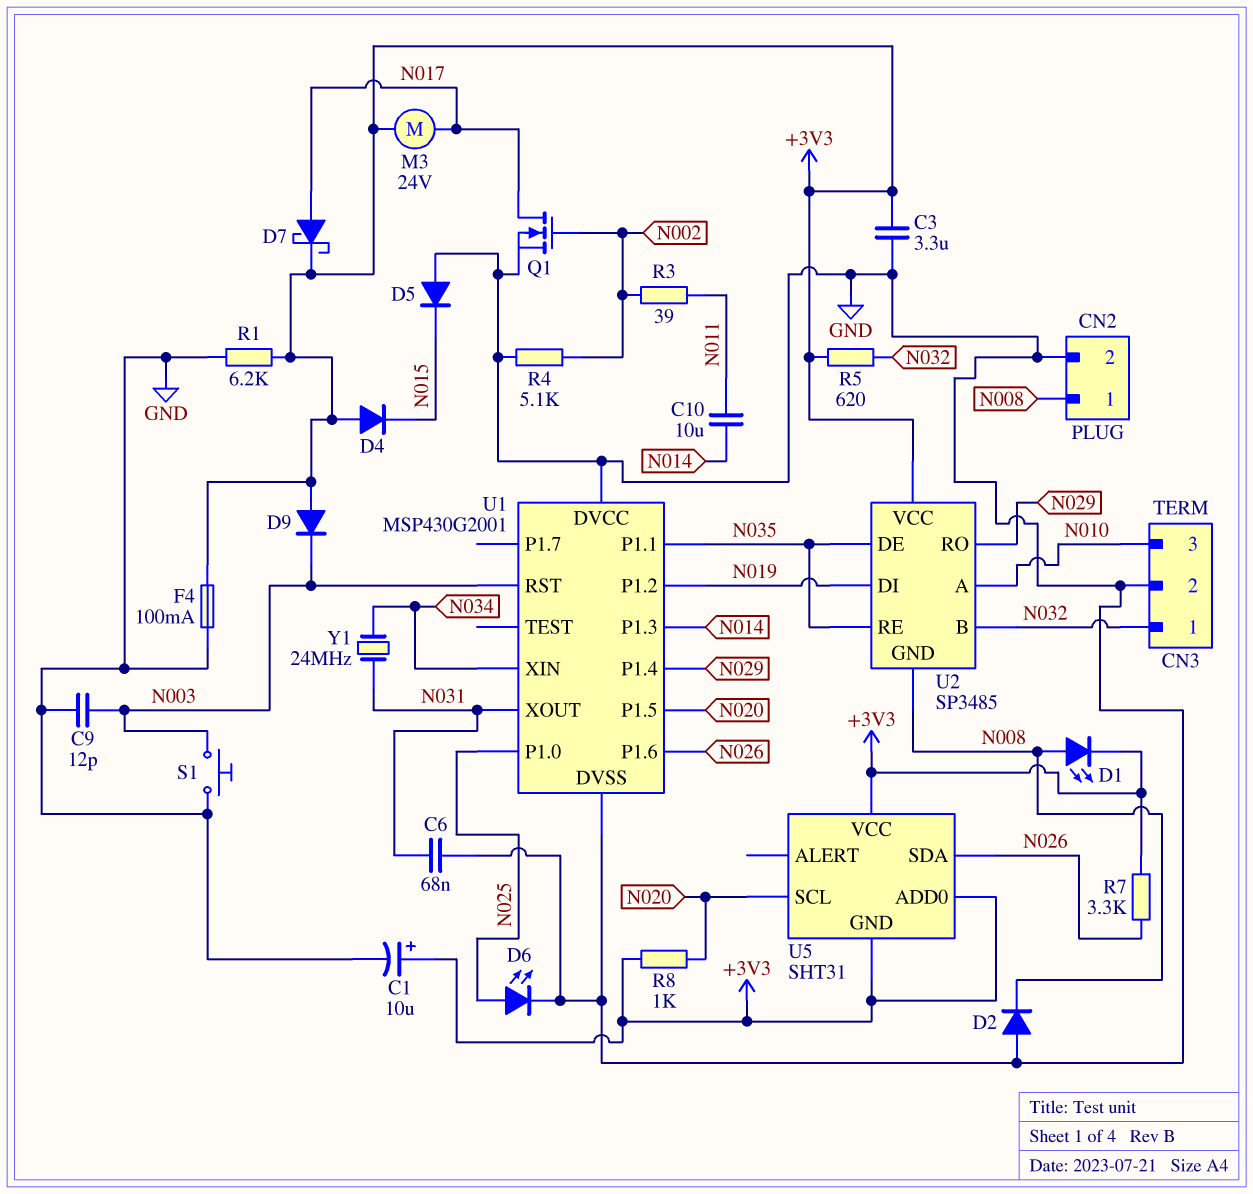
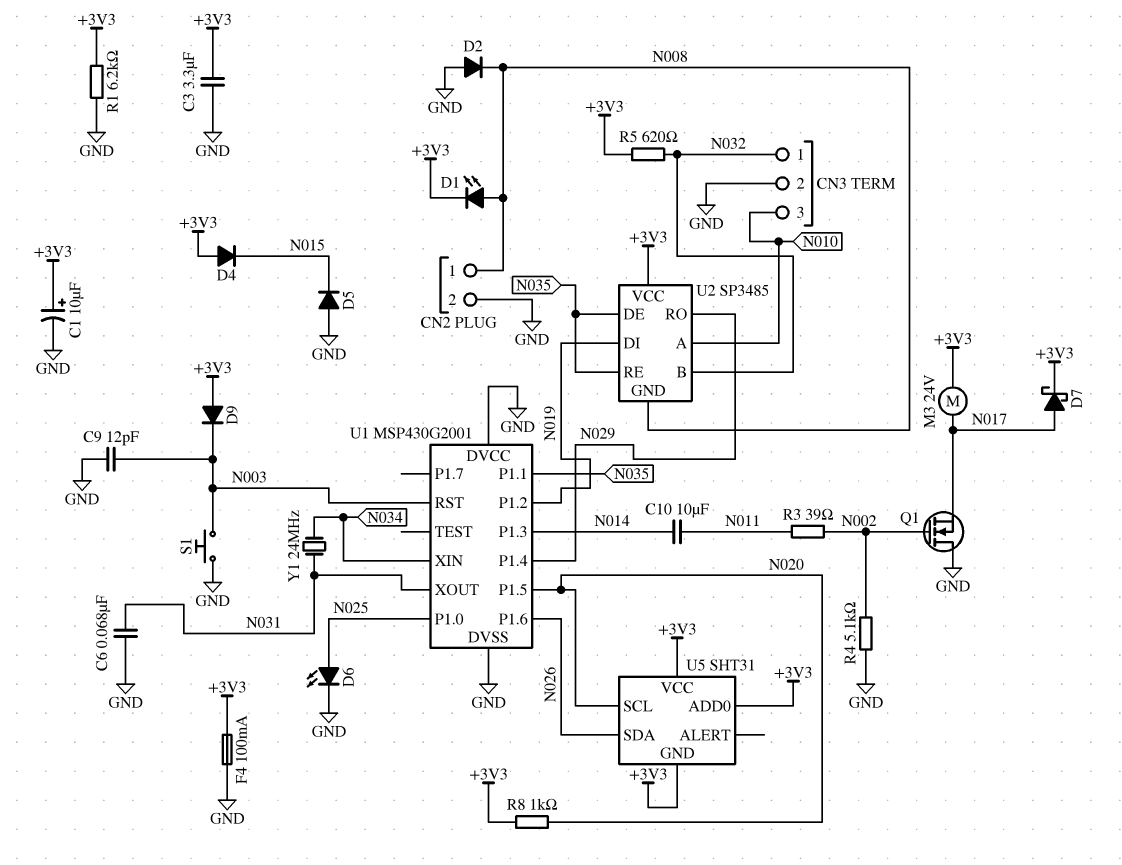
Q1: NMOS (G N002, D N017, S GND) -> NMOS (G N002, D GND, S N017)
R7: 3.3k (+3V3, N026) -> none

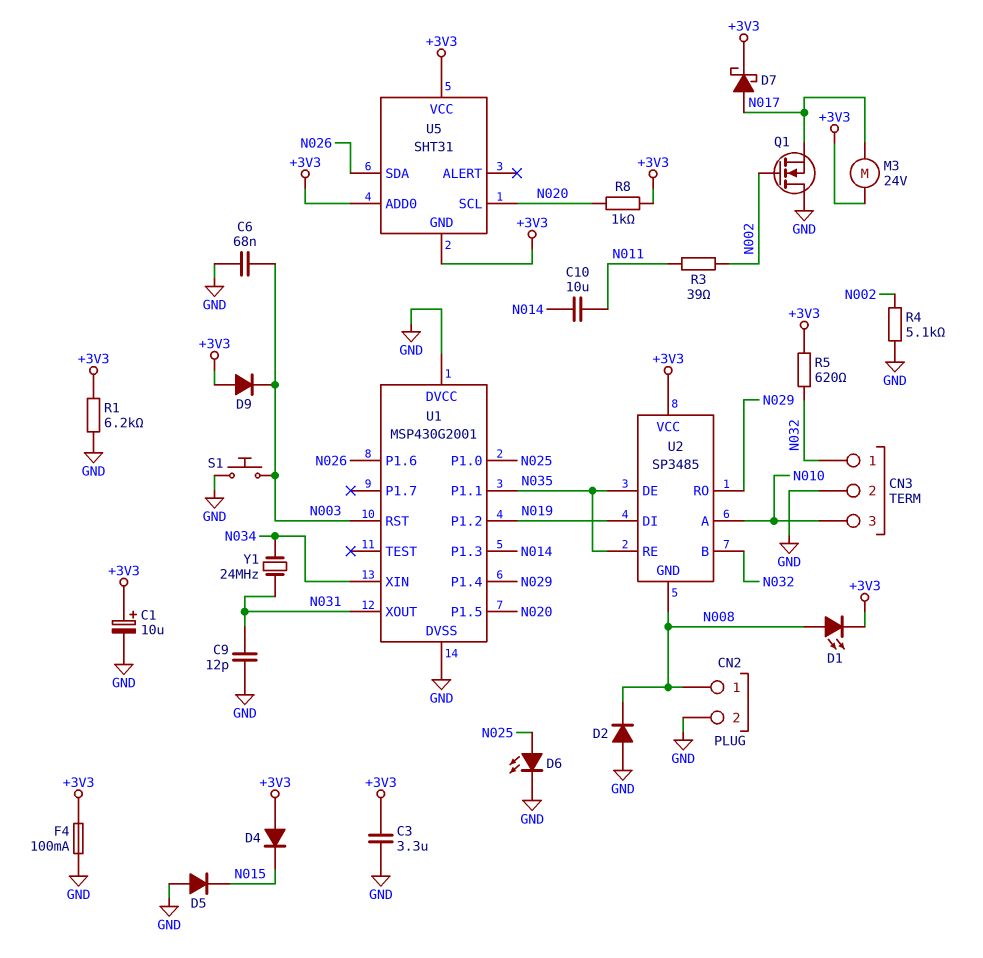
C6: 68nF (GND, N031) -> 68nF (GND, N003)
C9: 12pF (GND, N003) -> 12pF (GND, N031)

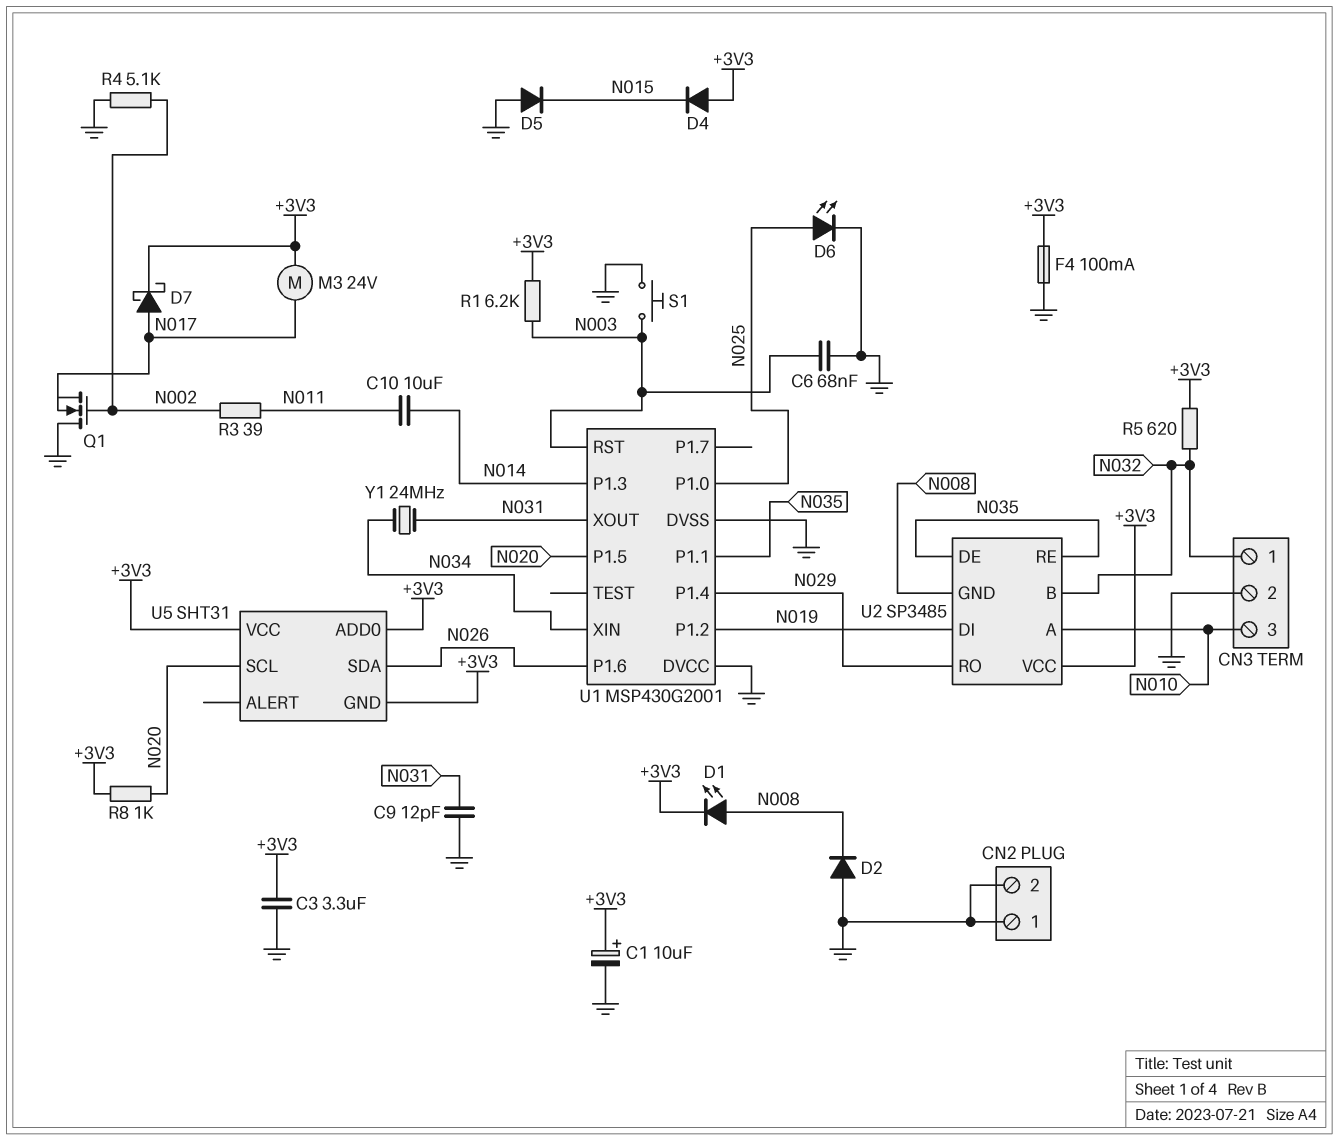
CN2 pin 1: N008 -> GND
D9: diode (A +3V3, K N003) -> none
R1: 6.2k (+3V3, GND) -> 6.2k (+3V3, N003)

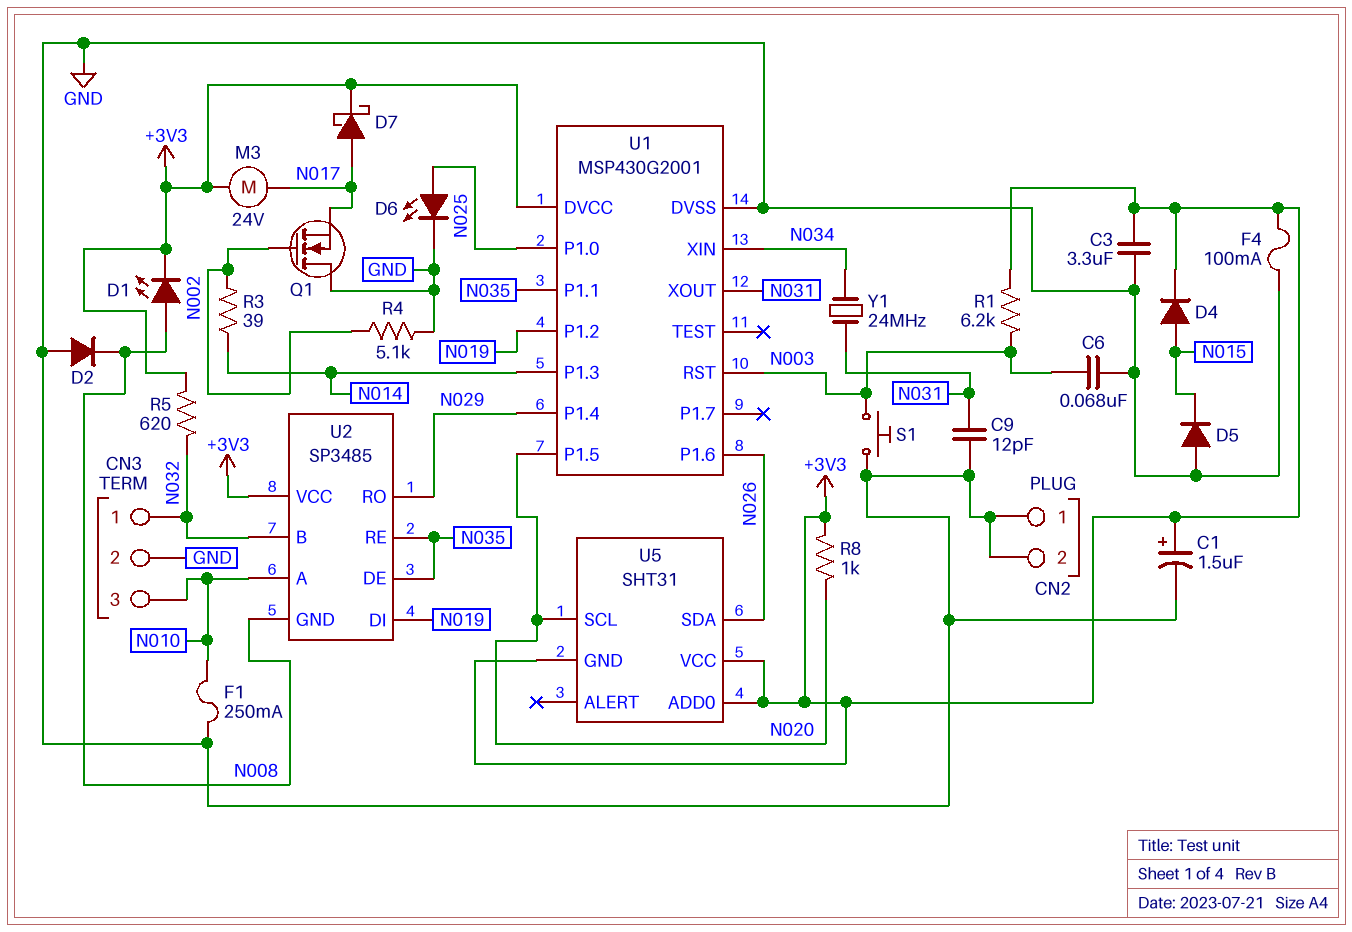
C1: 10uF (plus +3V3, minus GND) -> 1.5uF (plus +3V3, minus GND)
C10: 10uF (N011, N014) -> none
D4: diode (A +3V3, K N015) -> diode (A N015, K +3V3)
F1: none -> 250mA (GND, N010)
R3: 39 (N002, N011) -> 39 (N002, N014)
U1 pin DVCC: GND -> +3V3

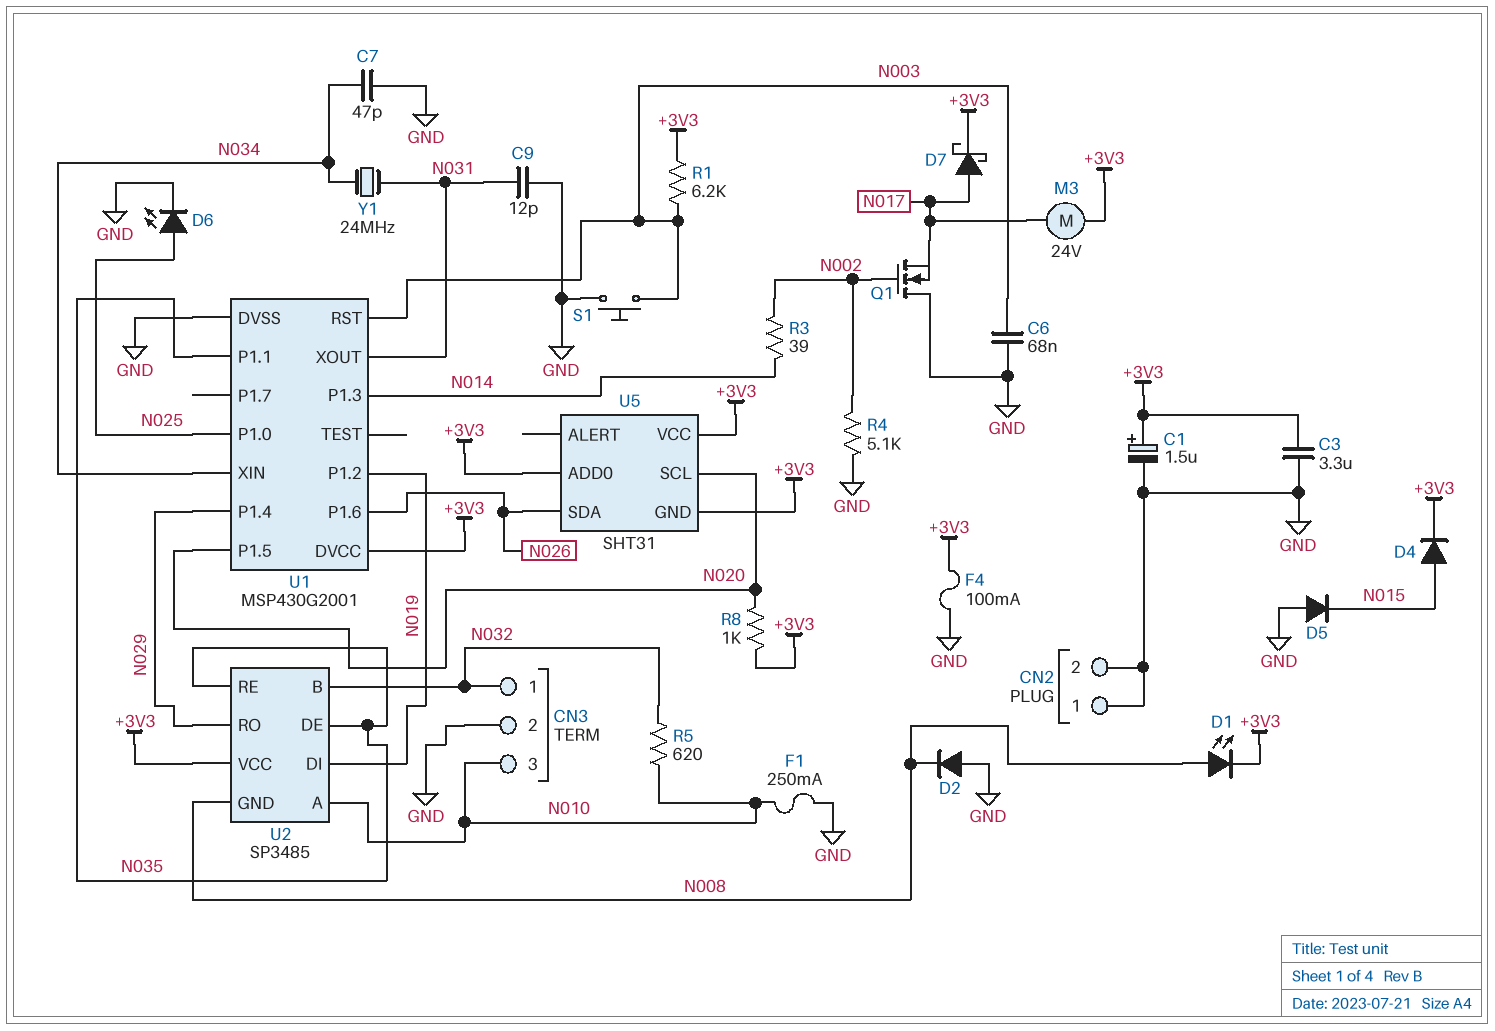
C7: none -> 47pF (GND, N034)
R5: 620 (+3V3, N032) -> 620 (N010, N032)

